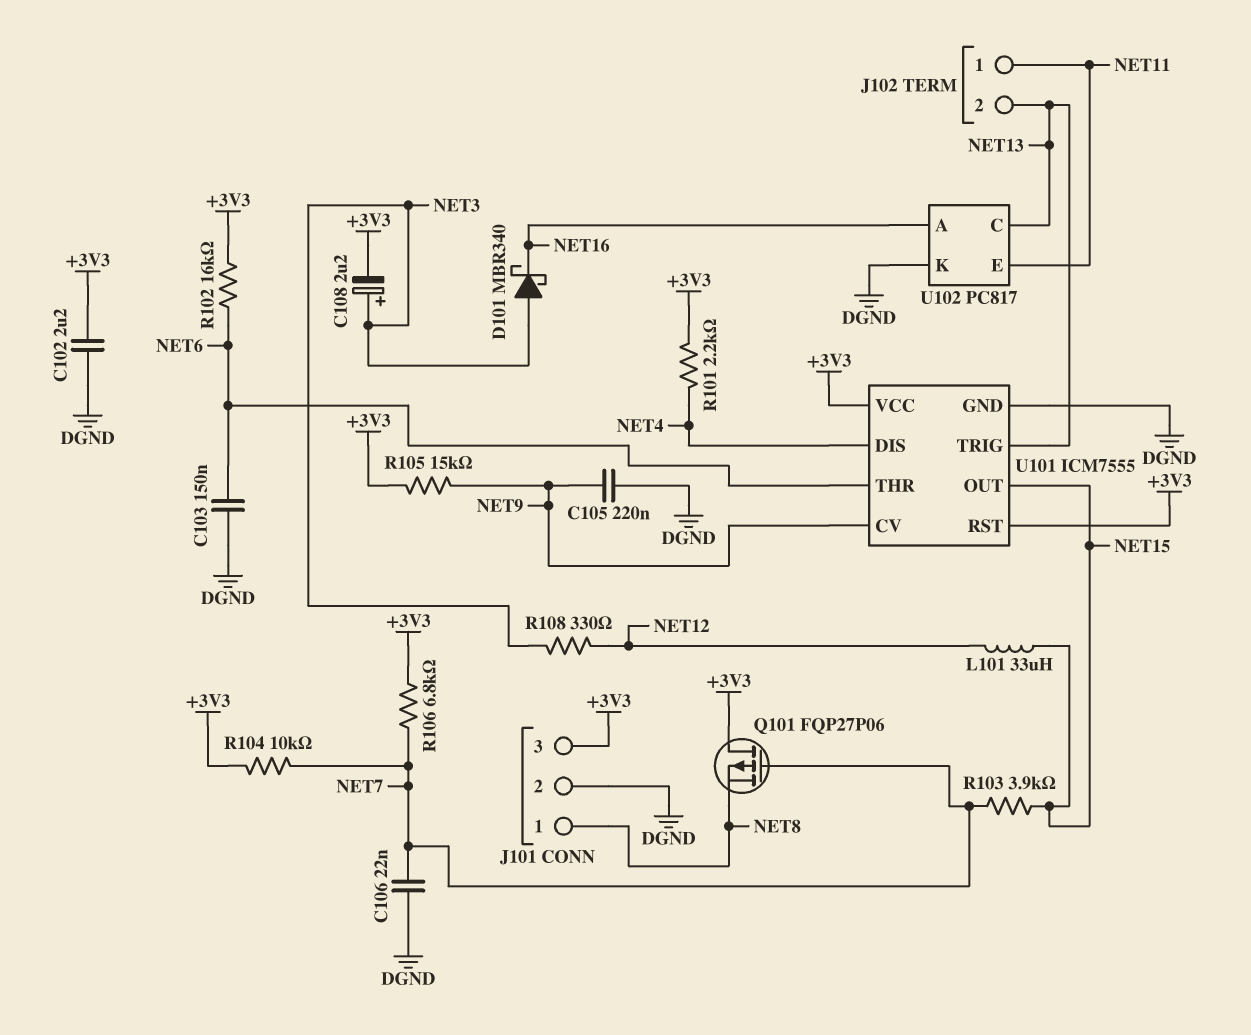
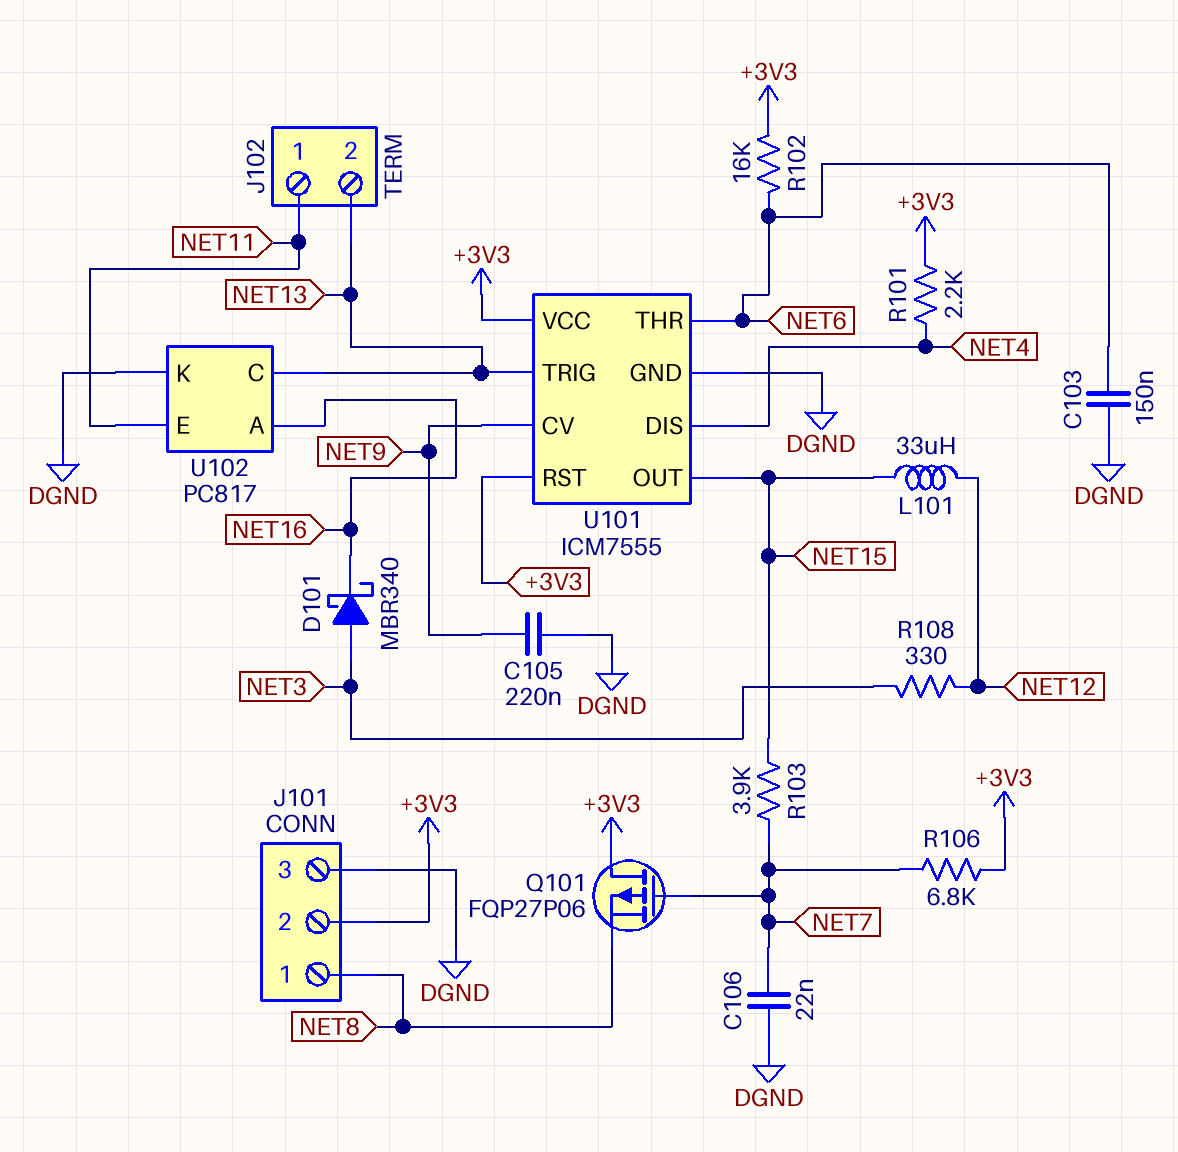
C102: 2.2uF (+3V3, DGND) -> none
C108: 2.2uF (plus NET3, minus +3V3) -> none
J101 pin 2: DGND -> +3V3
J101 pin 3: +3V3 -> DGND
R104: 10k (+3V3, NET7) -> none
R105: 15k (+3V3, NET9) -> none

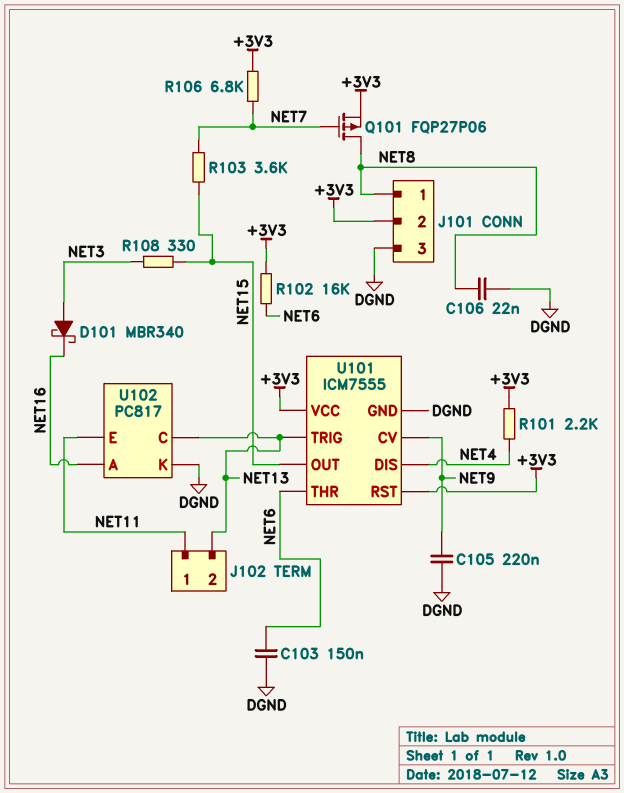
C106: 22nF (DGND, NET7) -> 22nF (DGND, NET8)
L101: 33uH (NET12, NET15) -> none
Q101: PMOS FQP27P06 (G NET7, D +3V3, S NET8) -> PMOS FQP27P06 (G NET7, D NET8, S +3V3)
R103: 3.9k (NET7, NET15) -> 3.6k (NET7, NET15)
R108: 330 (NET3, NET12) -> 330 (NET3, NET15)

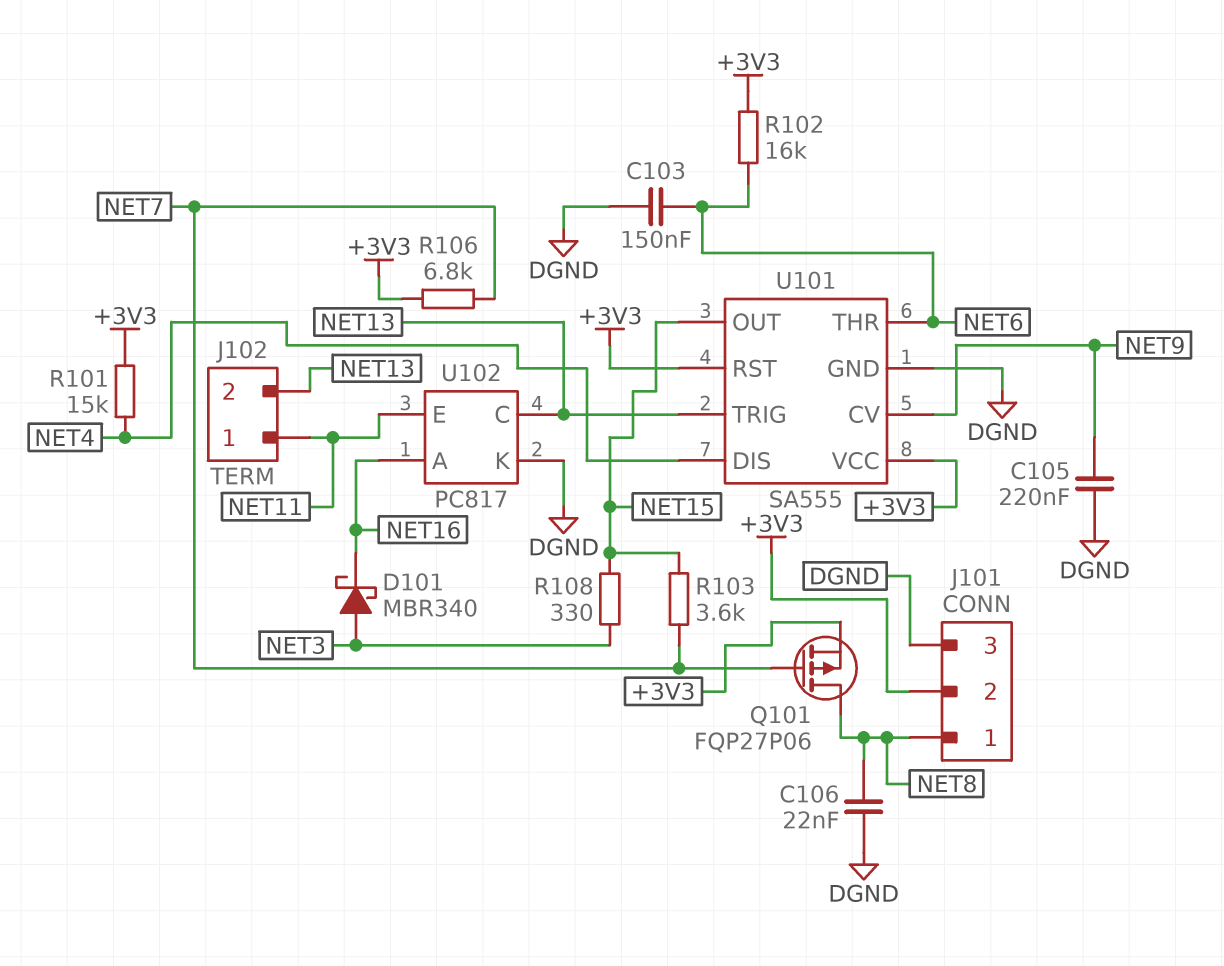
R101: 2.2k (+3V3, NET4) -> 15k (+3V3, NET4)
U101: ICM7555 -> SA555

